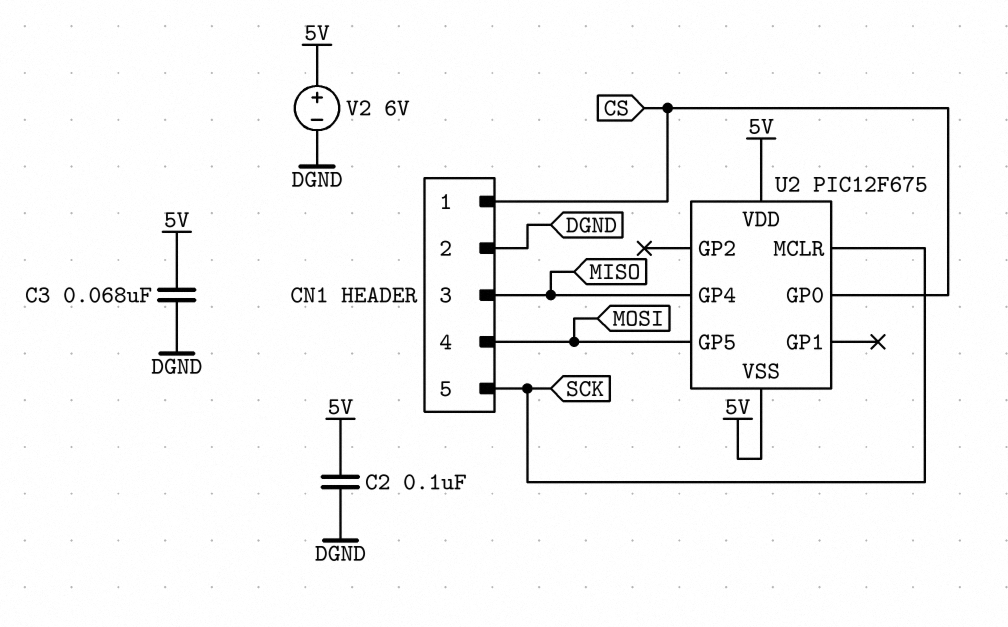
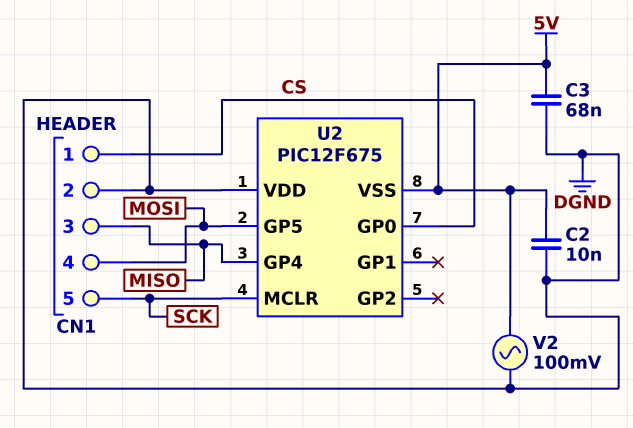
C2: 100nF (5V, DGND) -> 10nF (5V, DGND)
U2 pin VDD: 5V -> DGND
V2: 6V (plus 5V, minus DGND) -> AC 100mV (5V, DGND)

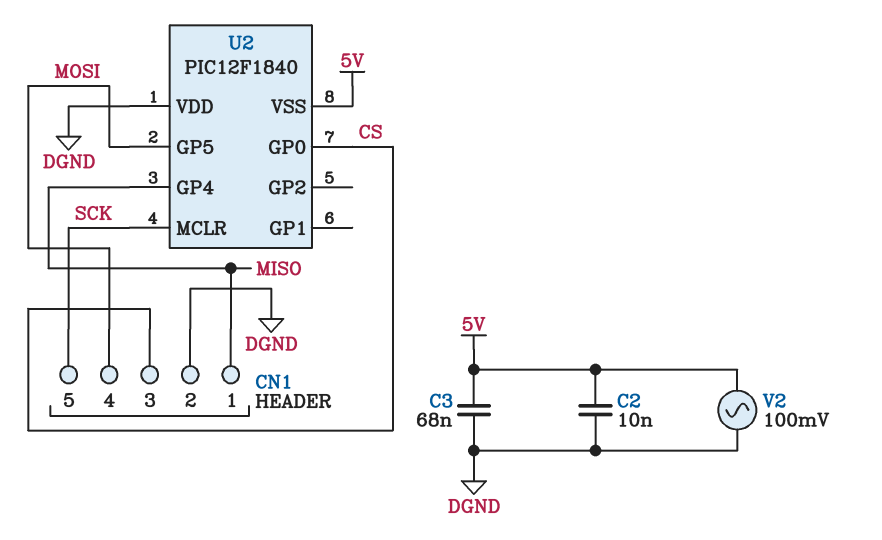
CN1 pin 1: CS -> MISO
CN1 pin 3: MISO -> CS
U2: PIC12F675 -> PIC12F1840

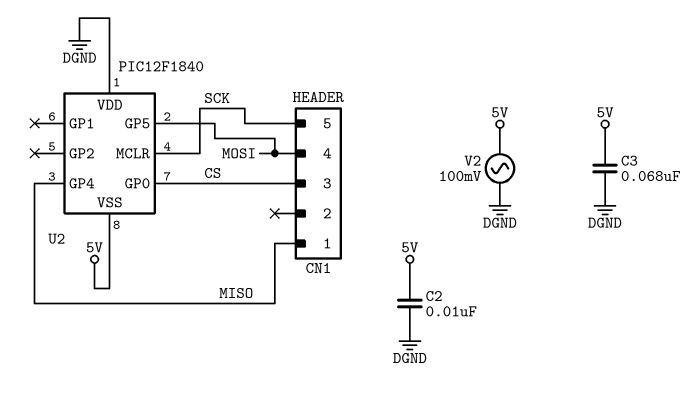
CN1 pin 2: DGND -> none

